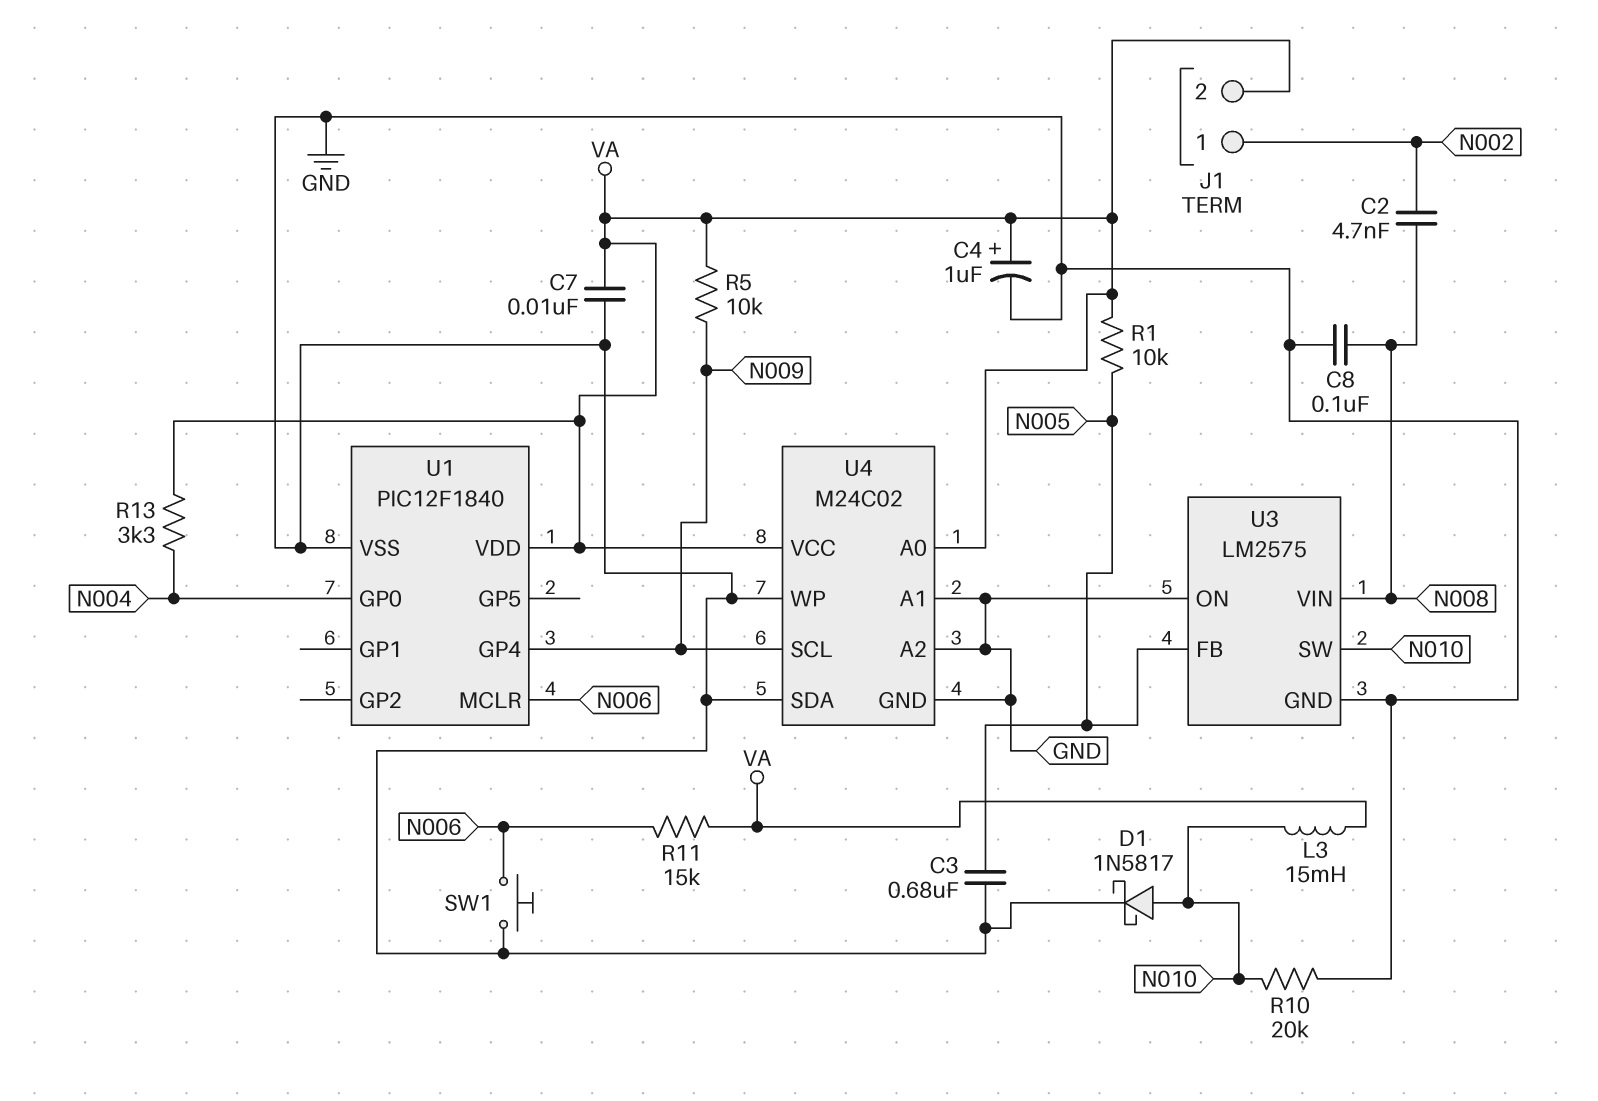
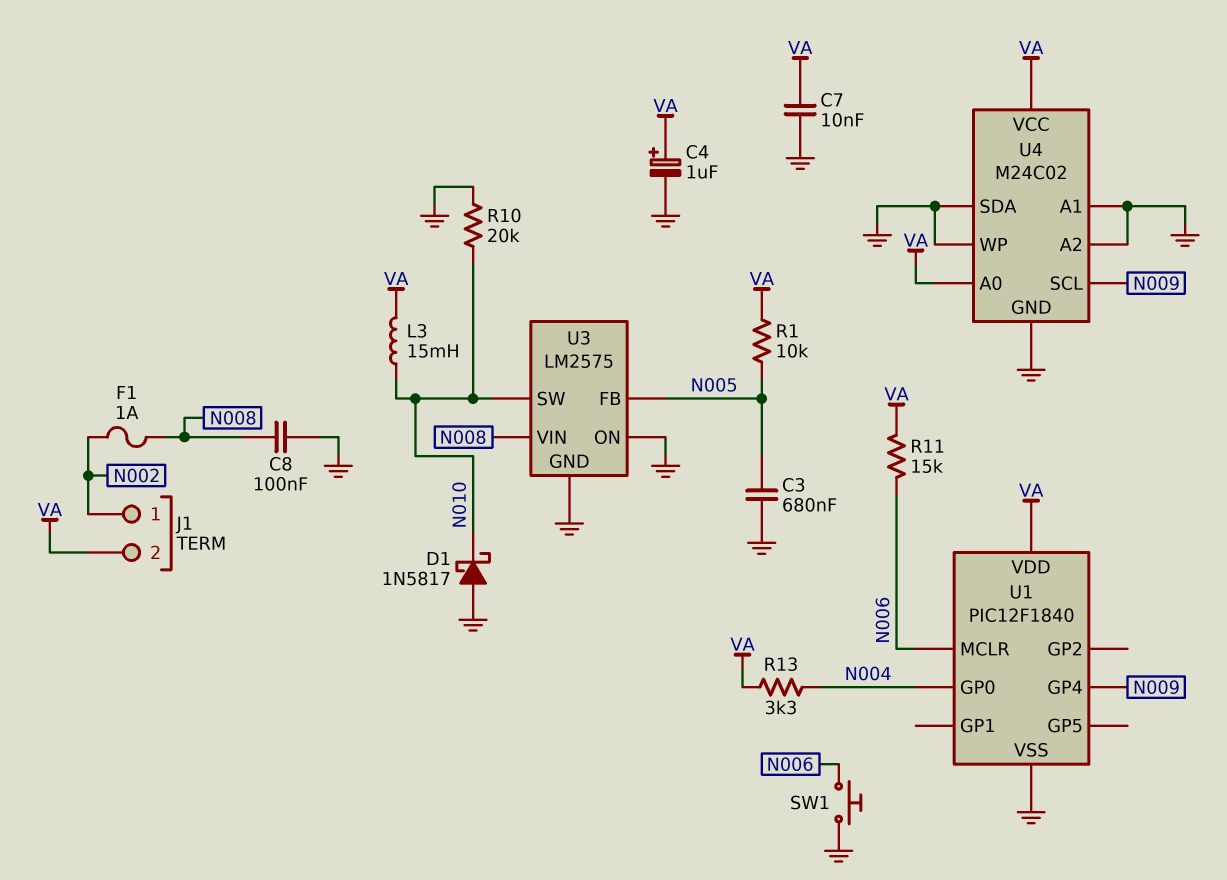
C2: 4.7nF (N002, N008) -> none
D1: schottky 1N5817 (A N010, K GND) -> schottky 1N5817 (A GND, K N010)
F1: none -> 1A (N002, N008)
R5: 10k (N009, VA) -> none

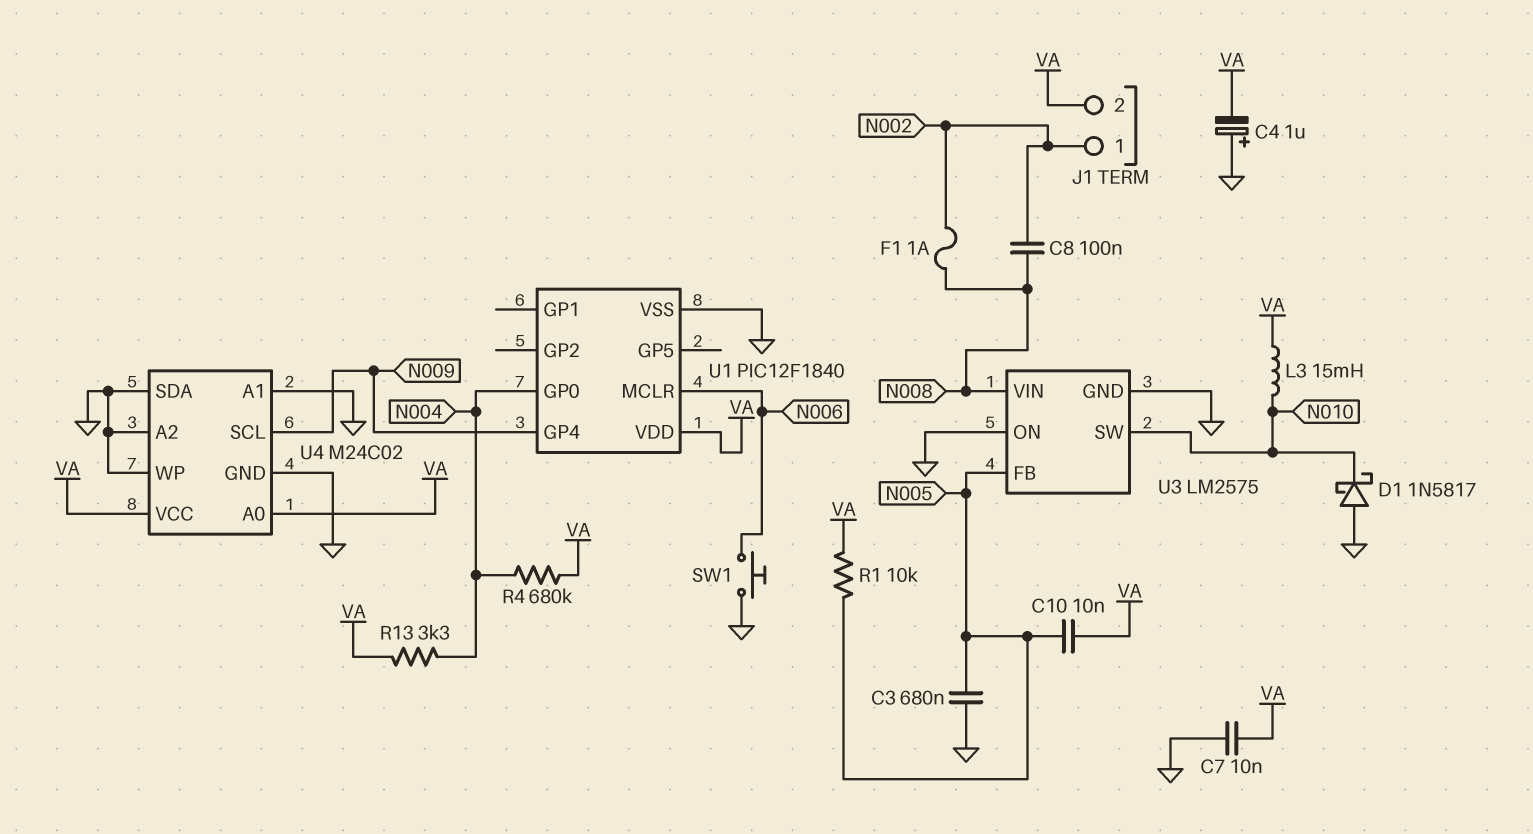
C4: 1uF (plus VA, minus GND) -> 1uF (plus GND, minus VA)
C8: 100nF (GND, N008) -> 100nF (N002, N008)
C10: none -> 10nF (N005, VA)
R4: none -> 680k (N004, VA)
R10: 20k (GND, N010) -> none
R11: 15k (N006, VA) -> none

